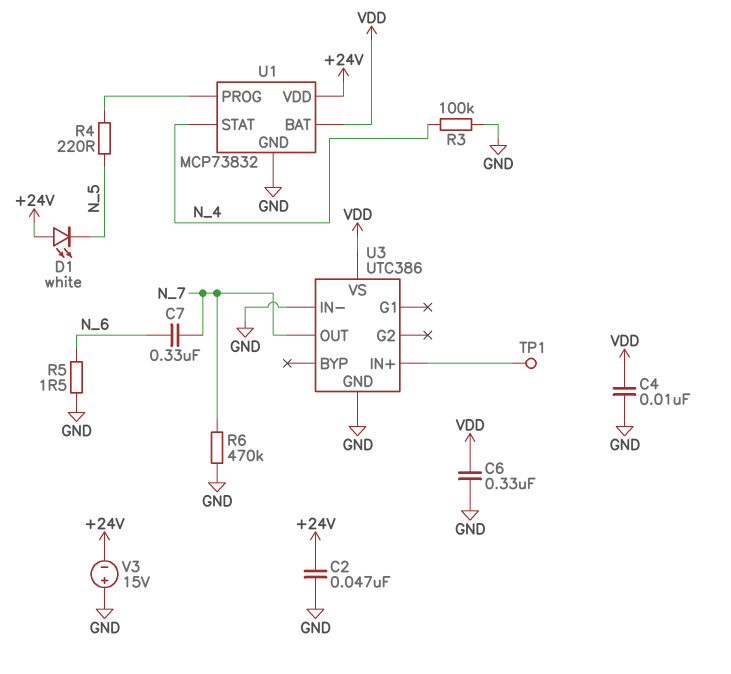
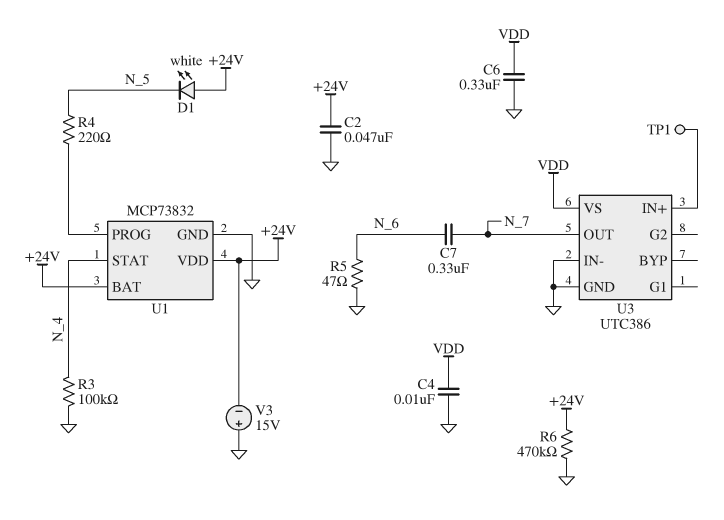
R5: 1.5 (GND, N_6) -> 47 (GND, N_6)
R6: 470k (GND, N_7) -> 470k (+24V, GND)
U1 pin BAT: VDD -> +24V

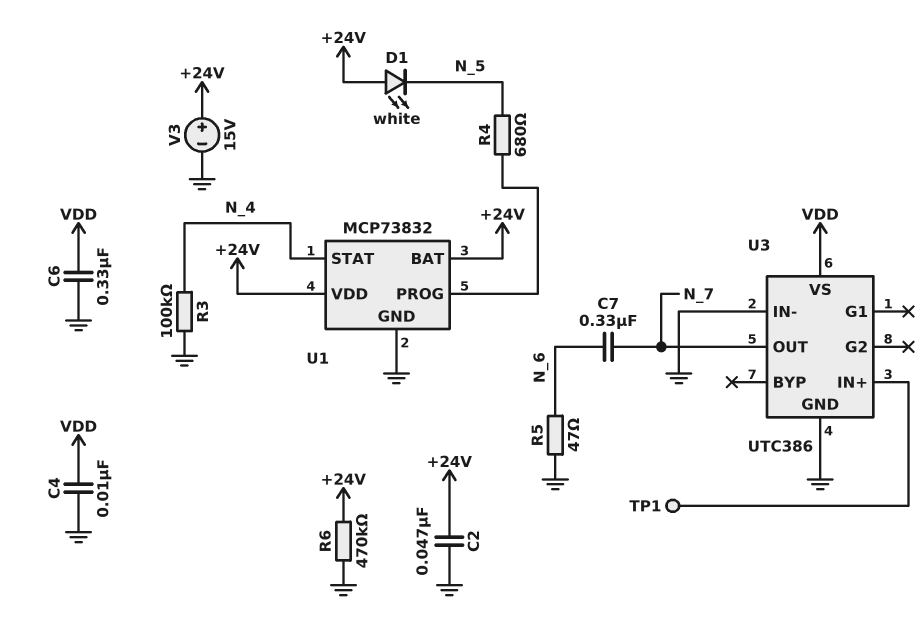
R4: 220 (N_5, U1/PROG) -> 680 (N_5, U1/PROG)
V3: 15V (plus GND, minus +24V) -> 15V (plus +24V, minus GND)

